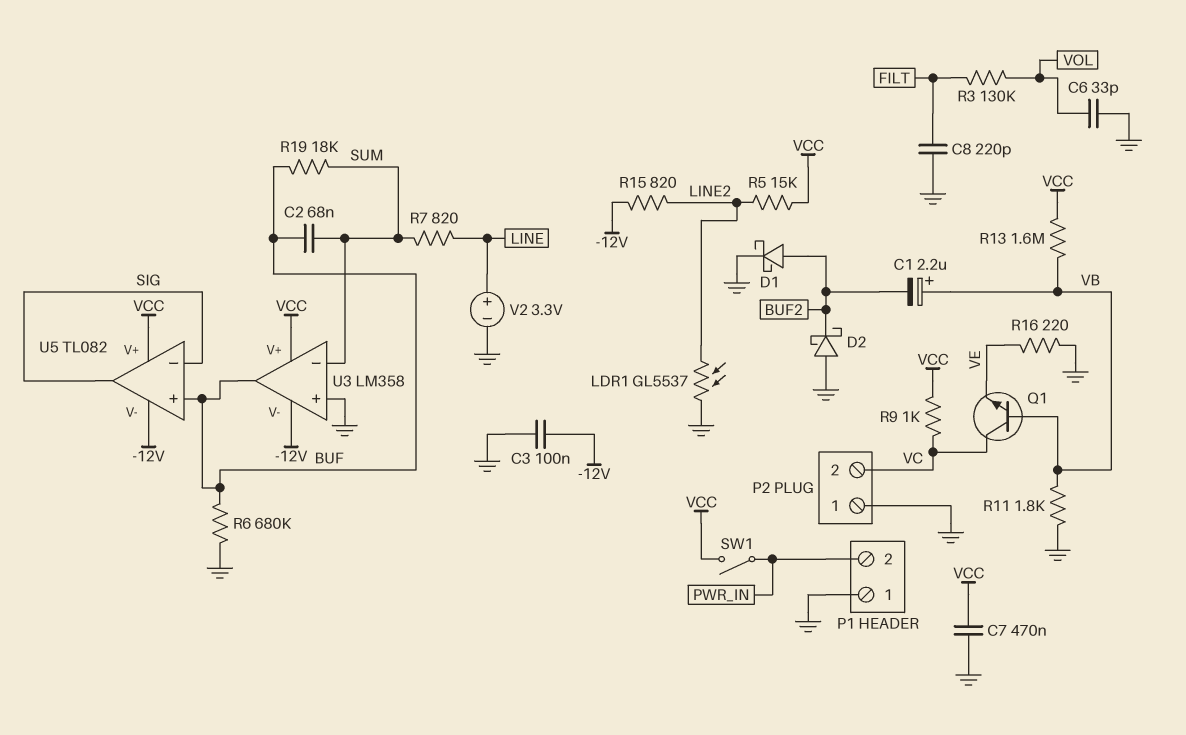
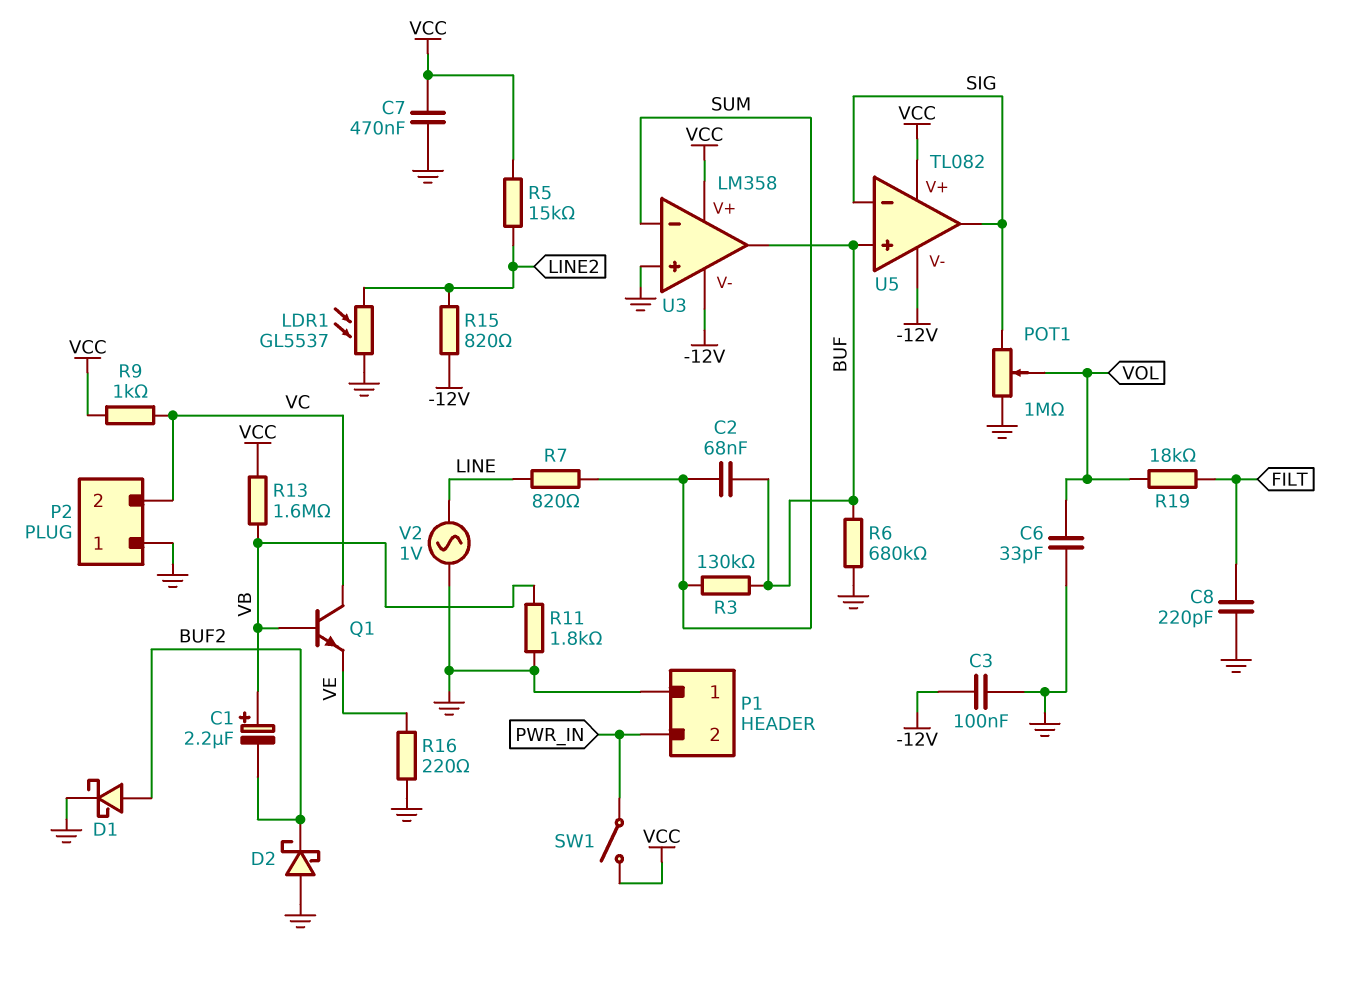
POT1: none -> 1M (GND, SIG, wiper VOL)
R3: 130k (FILT, VOL) -> 130k (BUF, SUM)
R19: 18k (BUF, SUM) -> 18k (FILT, VOL)
V2: 3.3V (plus LINE, minus GND) -> AC 1V (GND, LINE)

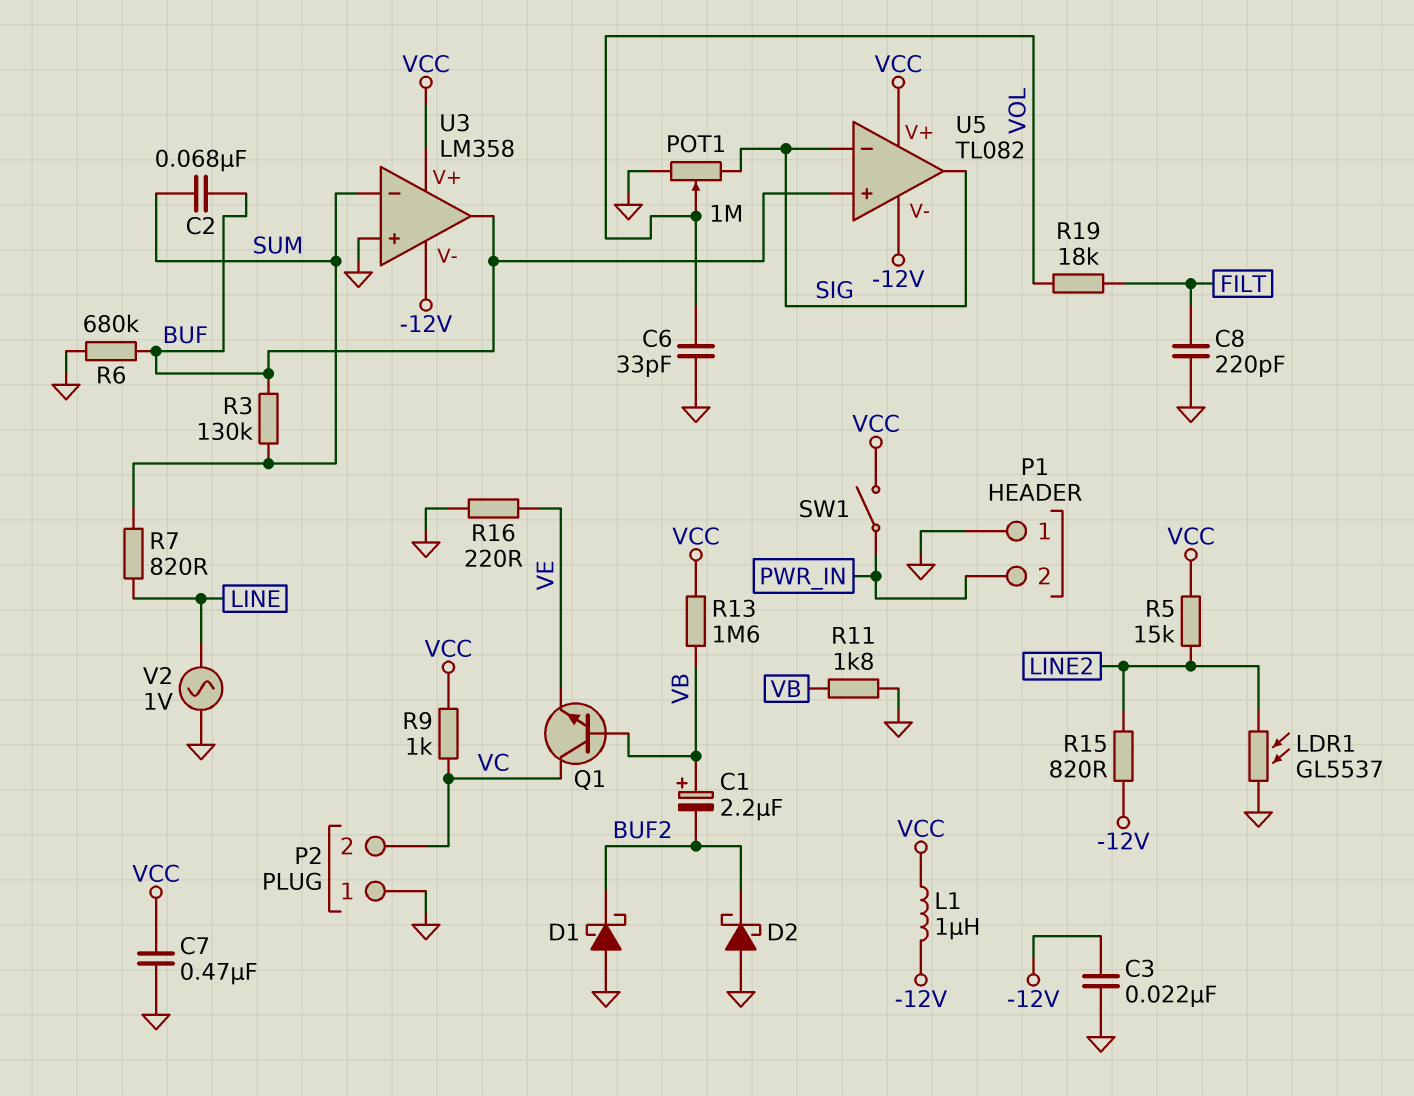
C3: 100nF (-12V, GND) -> 22nF (-12V, GND)
D1: schottky (A BUF2, K GND) -> schottky (A GND, K BUF2)
L1: none -> 1uH (-12V, VCC)

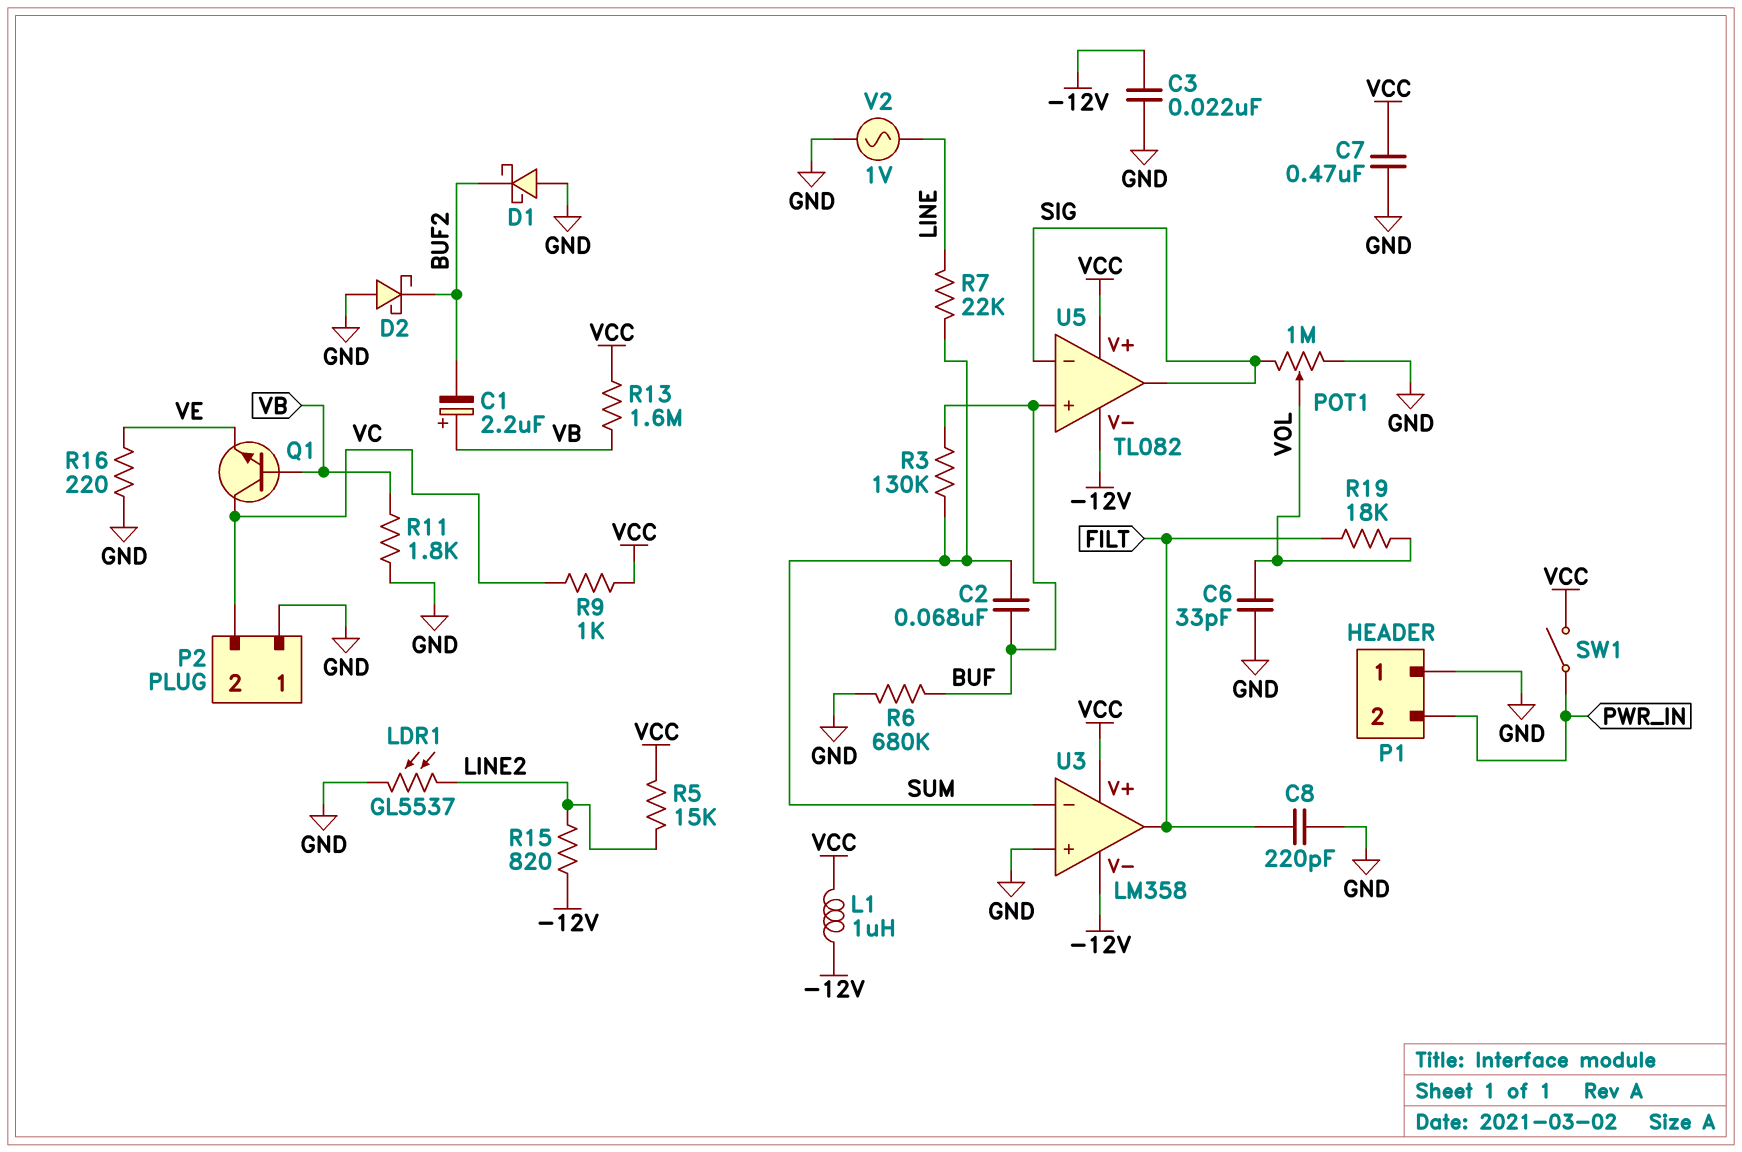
R7: 820 (LINE, SUM) -> 22k (LINE, SUM)
U3 pin out: BUF -> FILT

